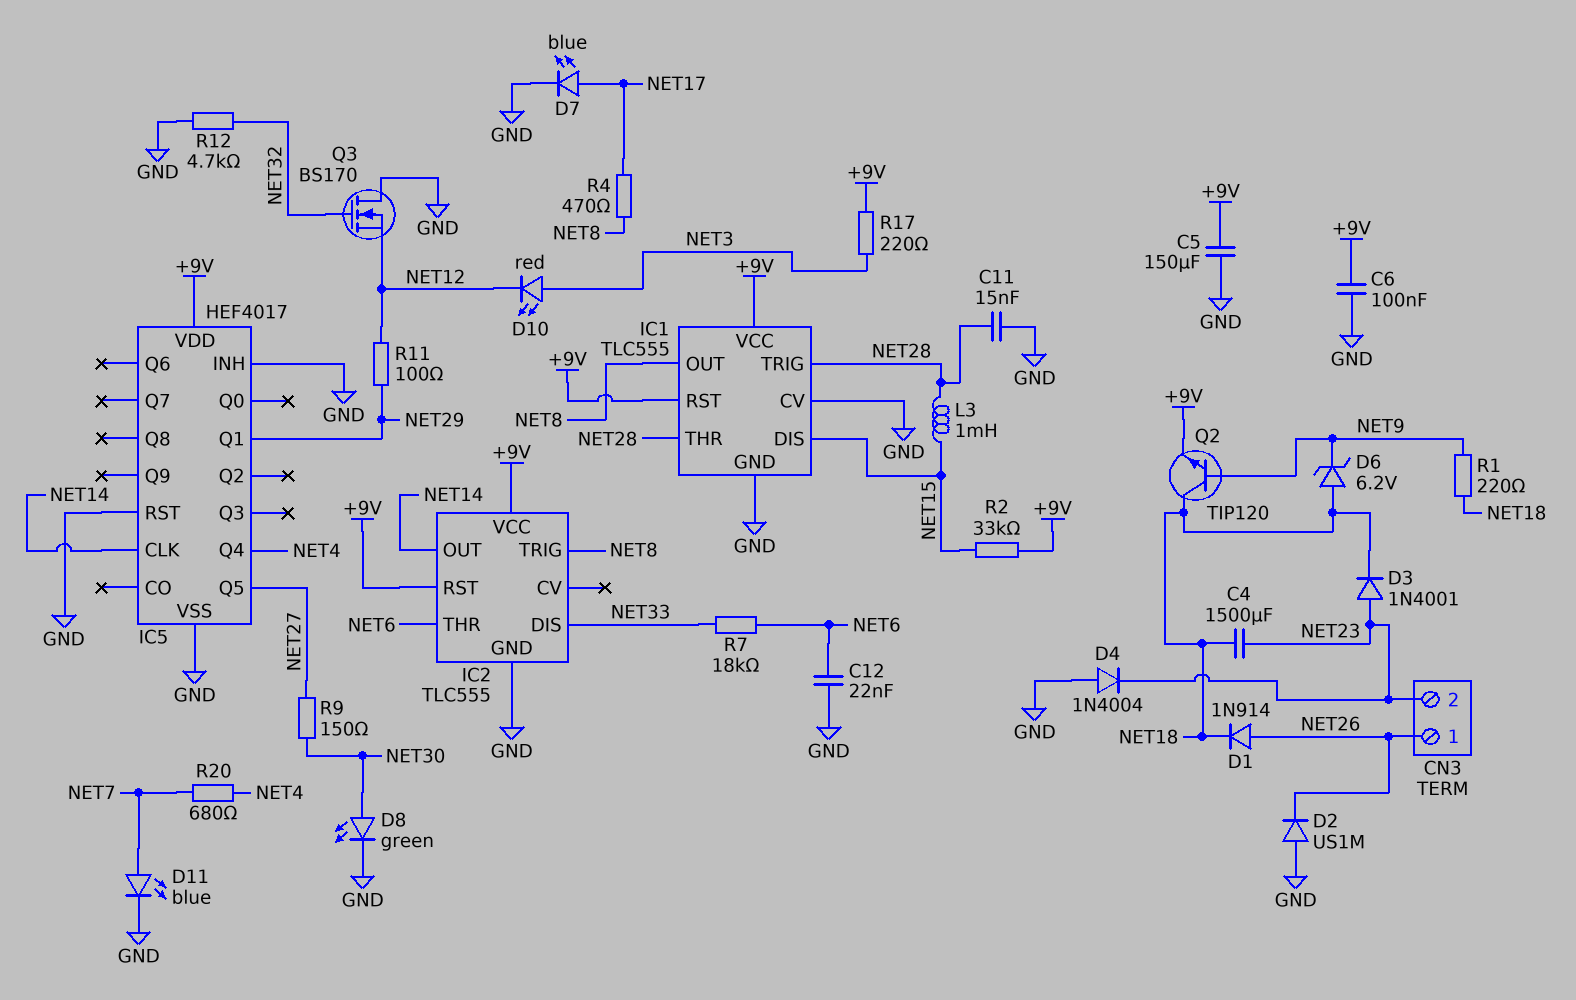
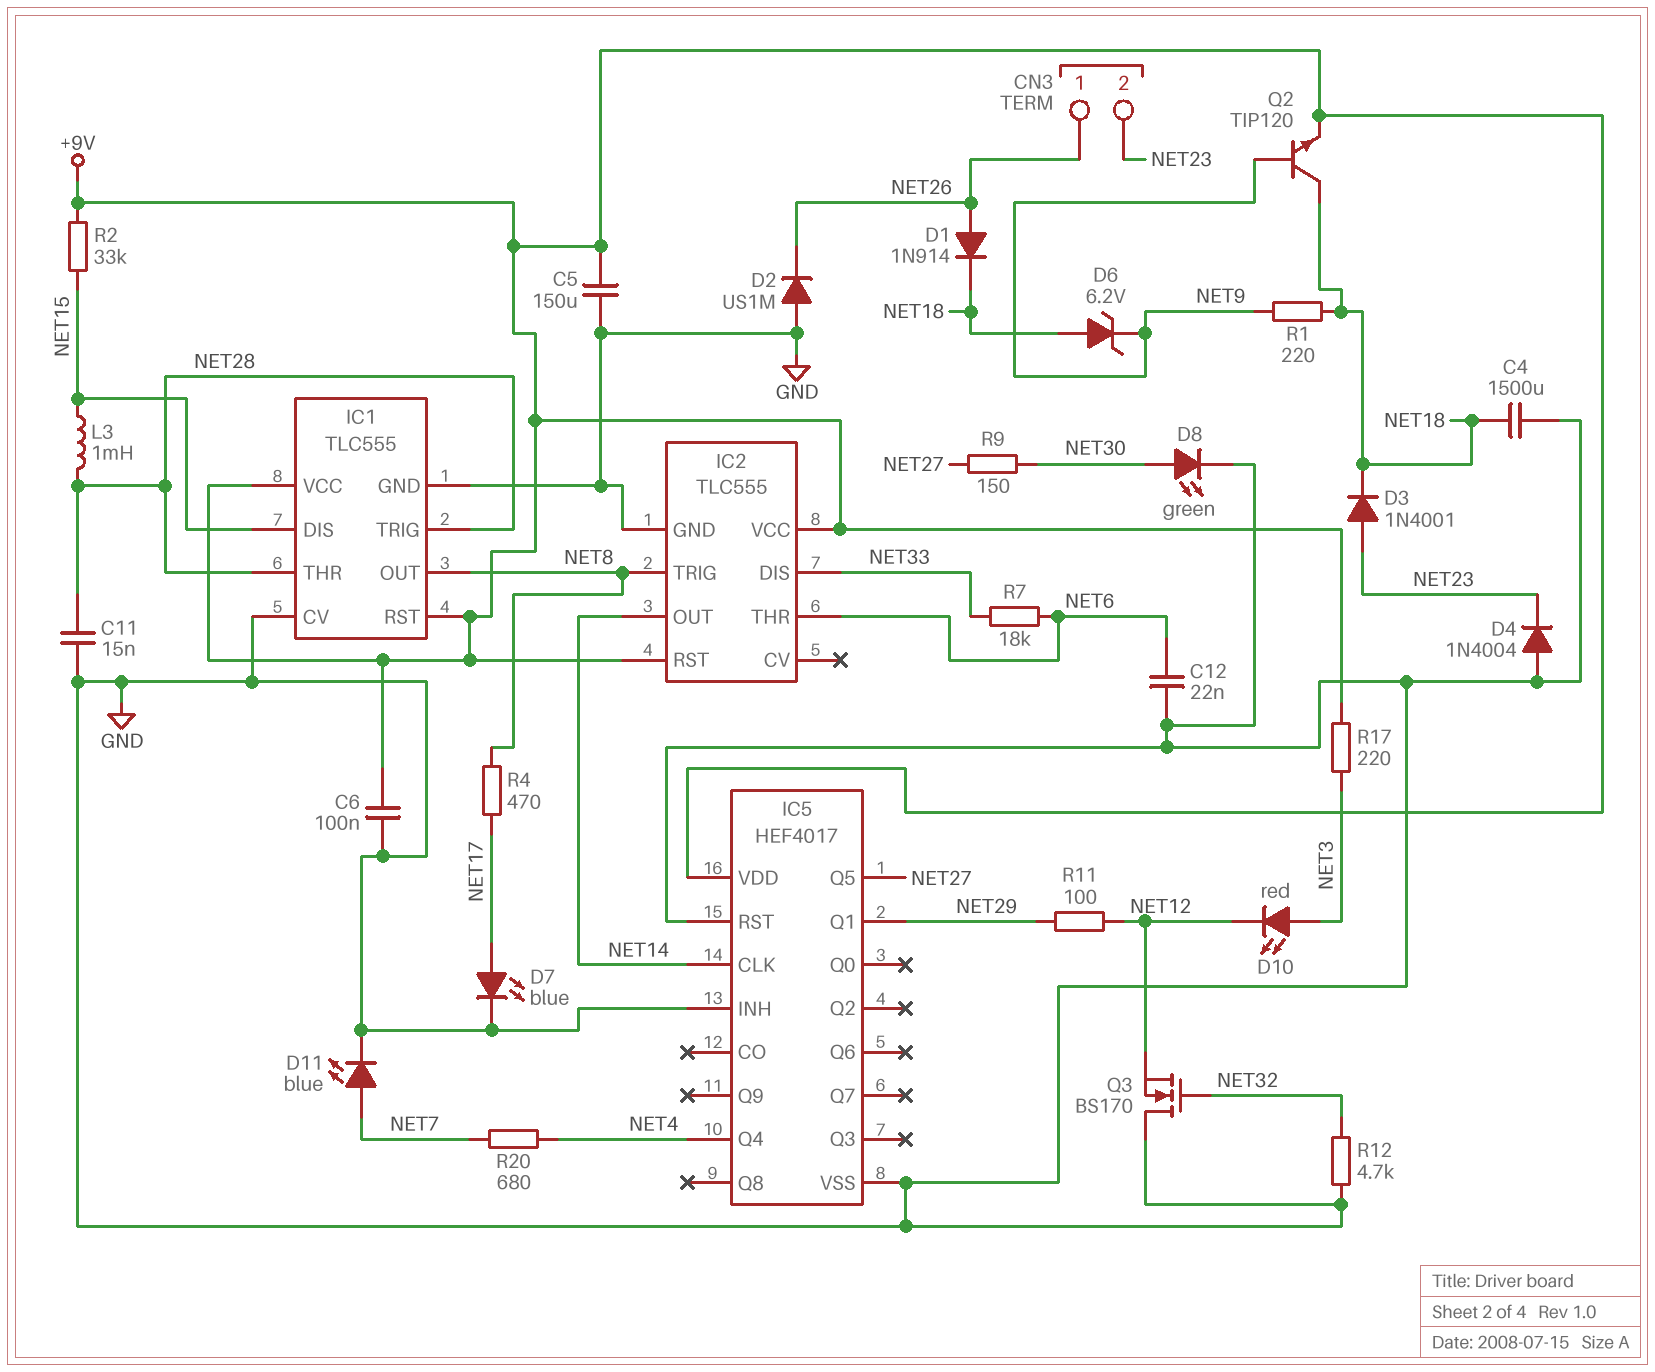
C4: 1500uF (NET18, NET23) -> 1500uF (GND, NET18)

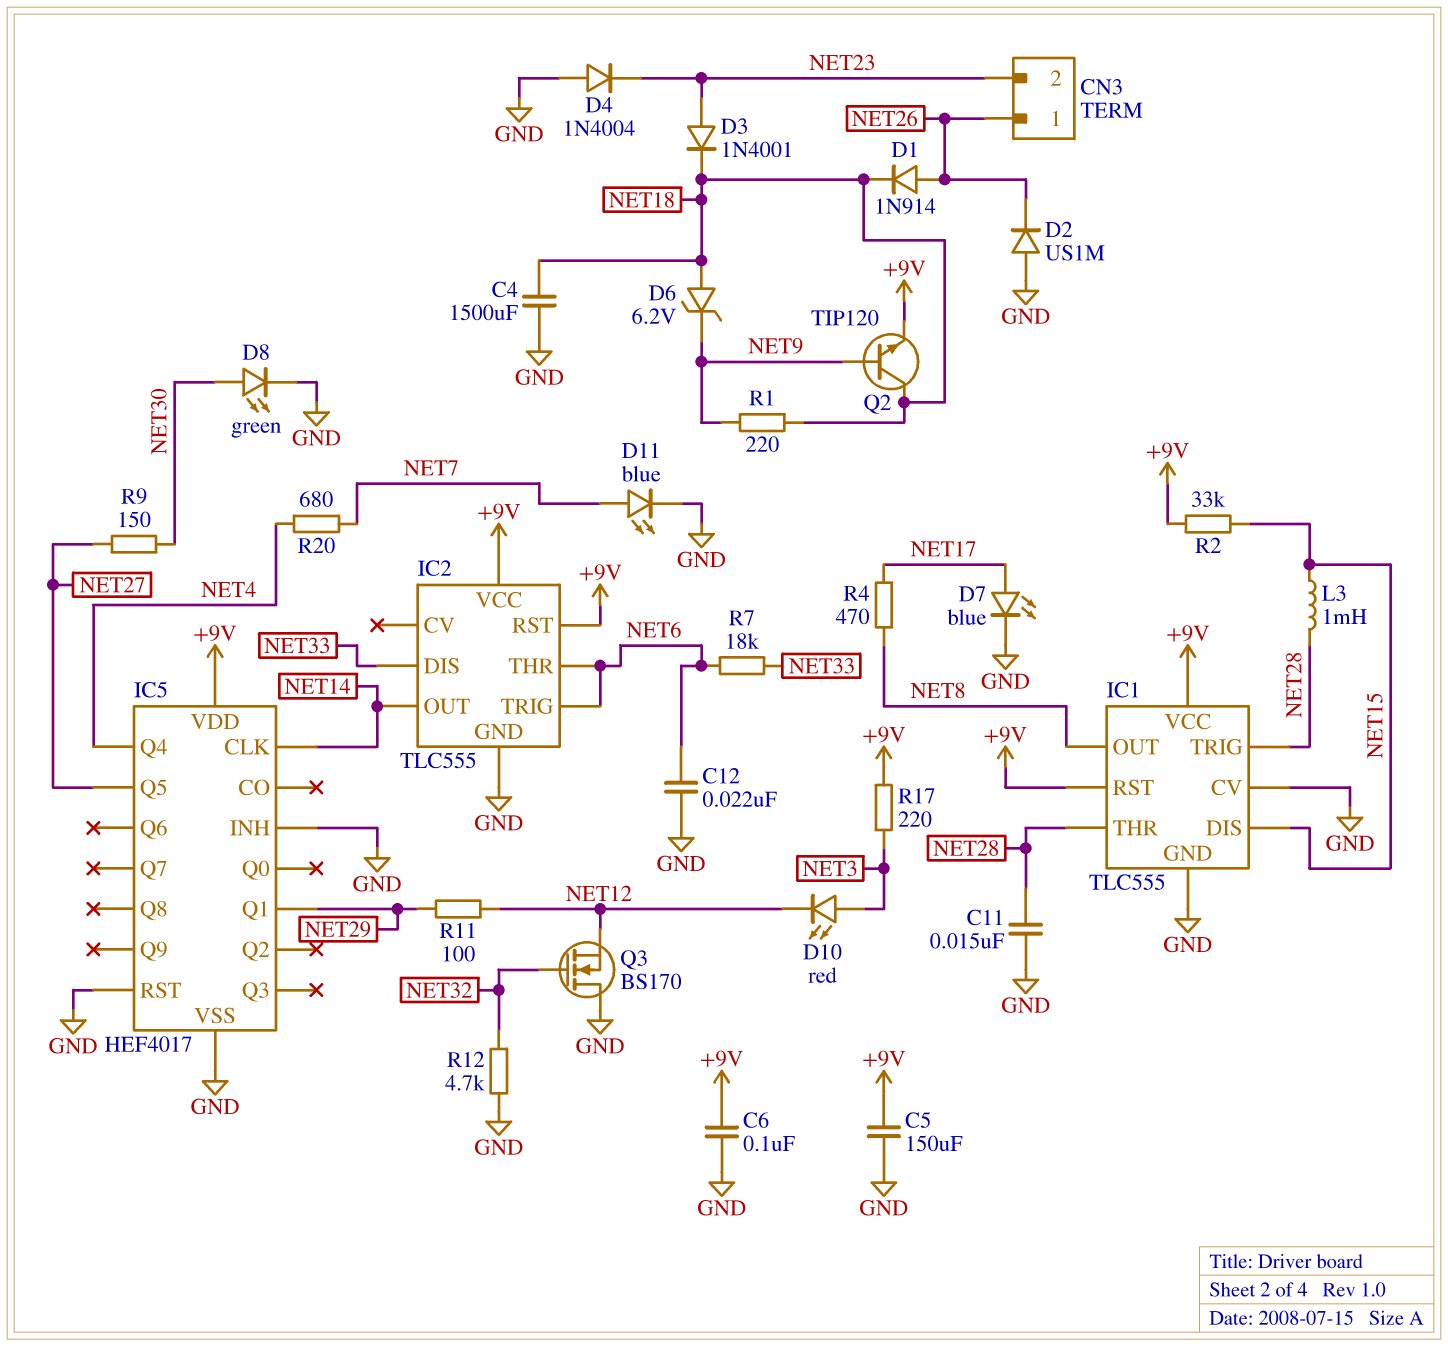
IC2 pin TRIG: NET8 -> NET6

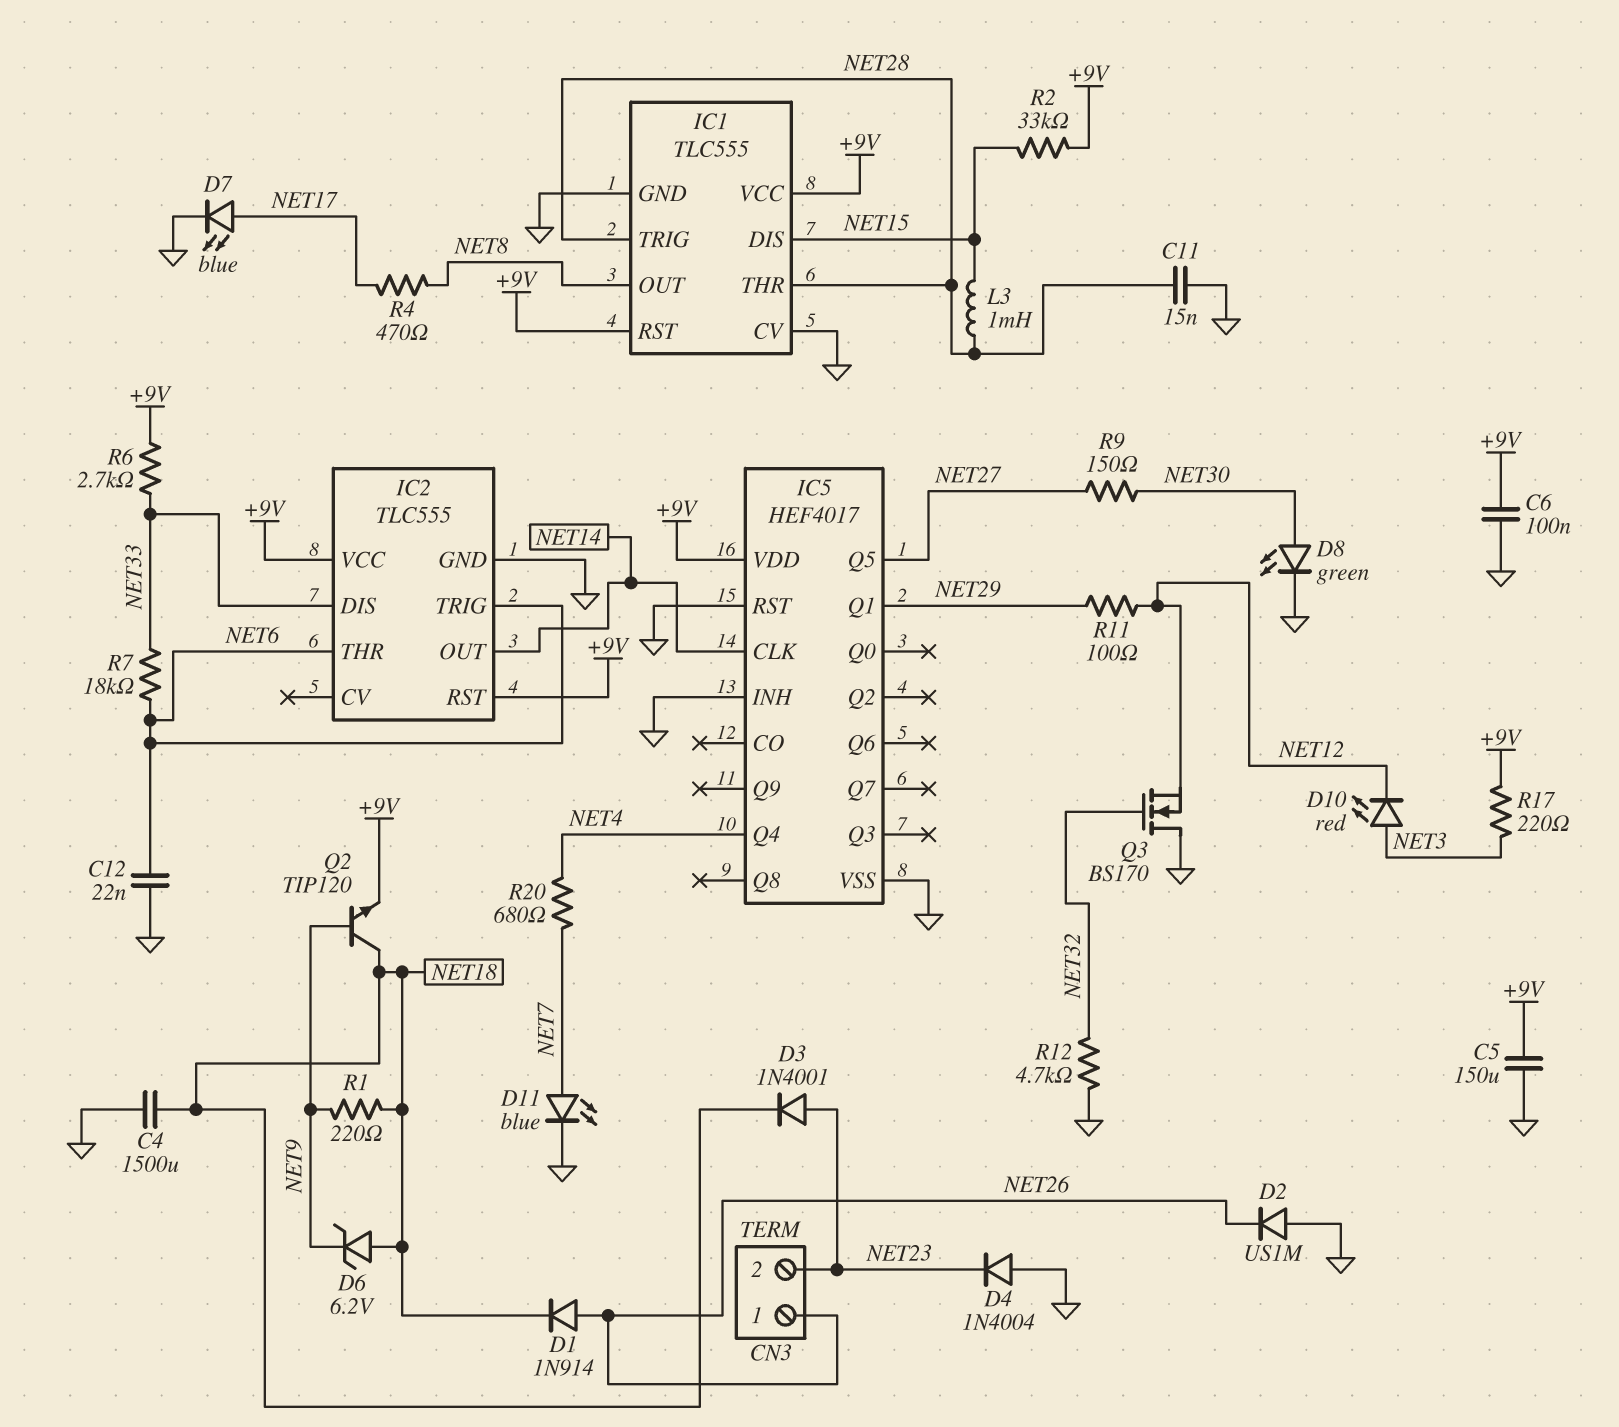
R6: none -> 2.7k (+9V, NET33)

